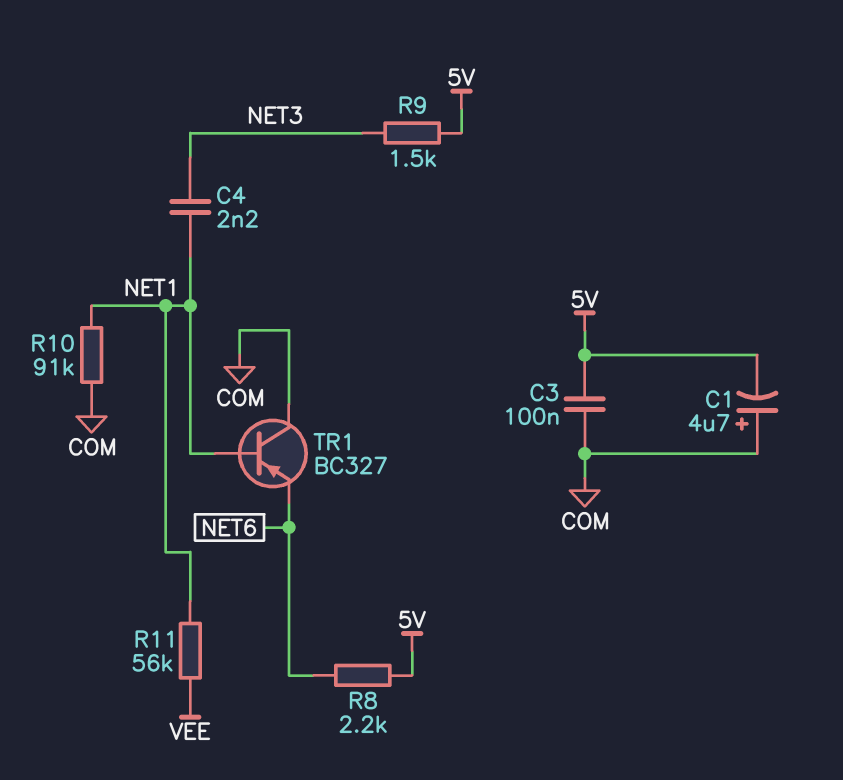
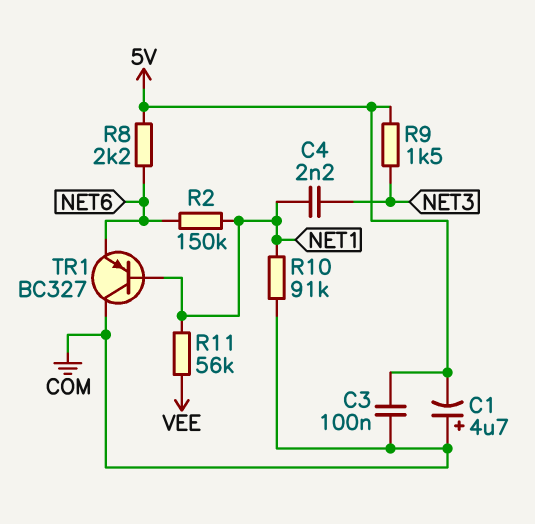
R2: none -> 150k (NET1, NET6)

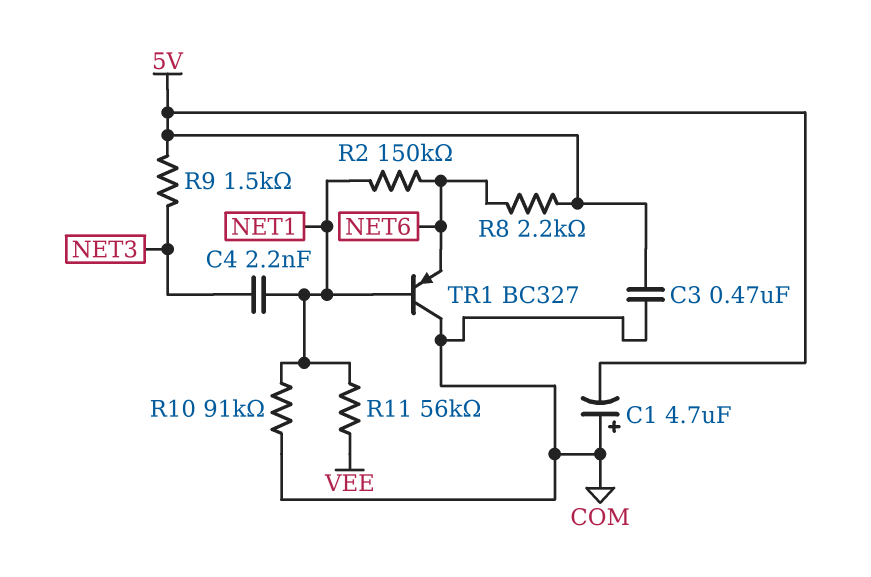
C3: 100nF (5V, COM) -> 470nF (5V, COM)

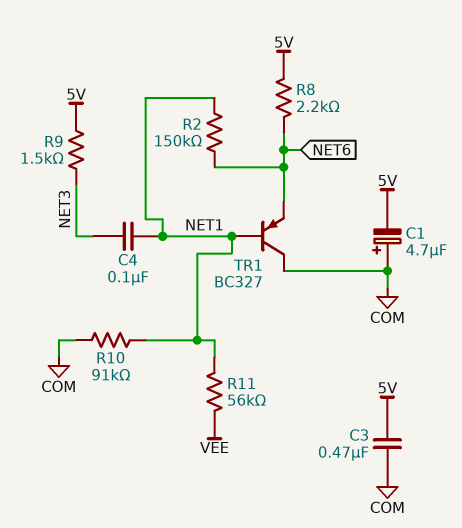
C4: 2.2nF (NET1, NET3) -> 100nF (NET1, NET3)

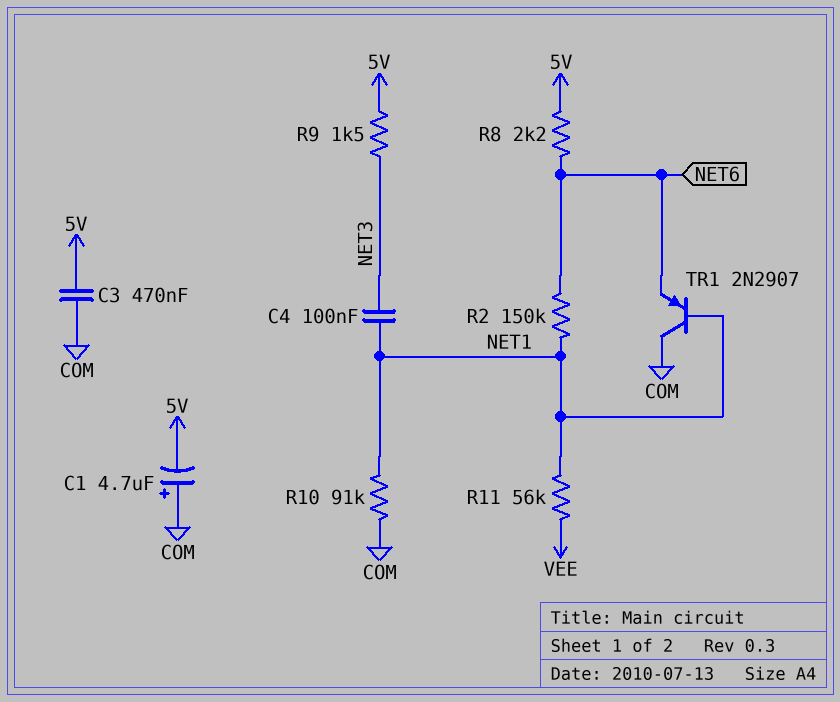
TR1: PNP BC327 (B NET1, C COM, E NET6) -> PNP 2N2907 (B NET1, C COM, E NET6)

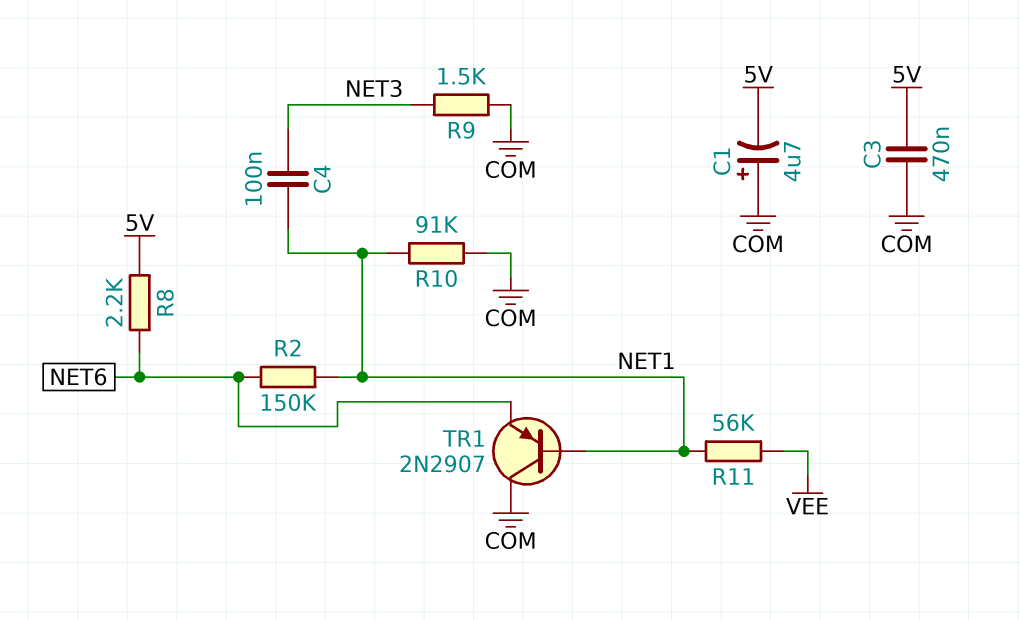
R9: 1.5k (5V, NET3) -> 1.5k (COM, NET3)

